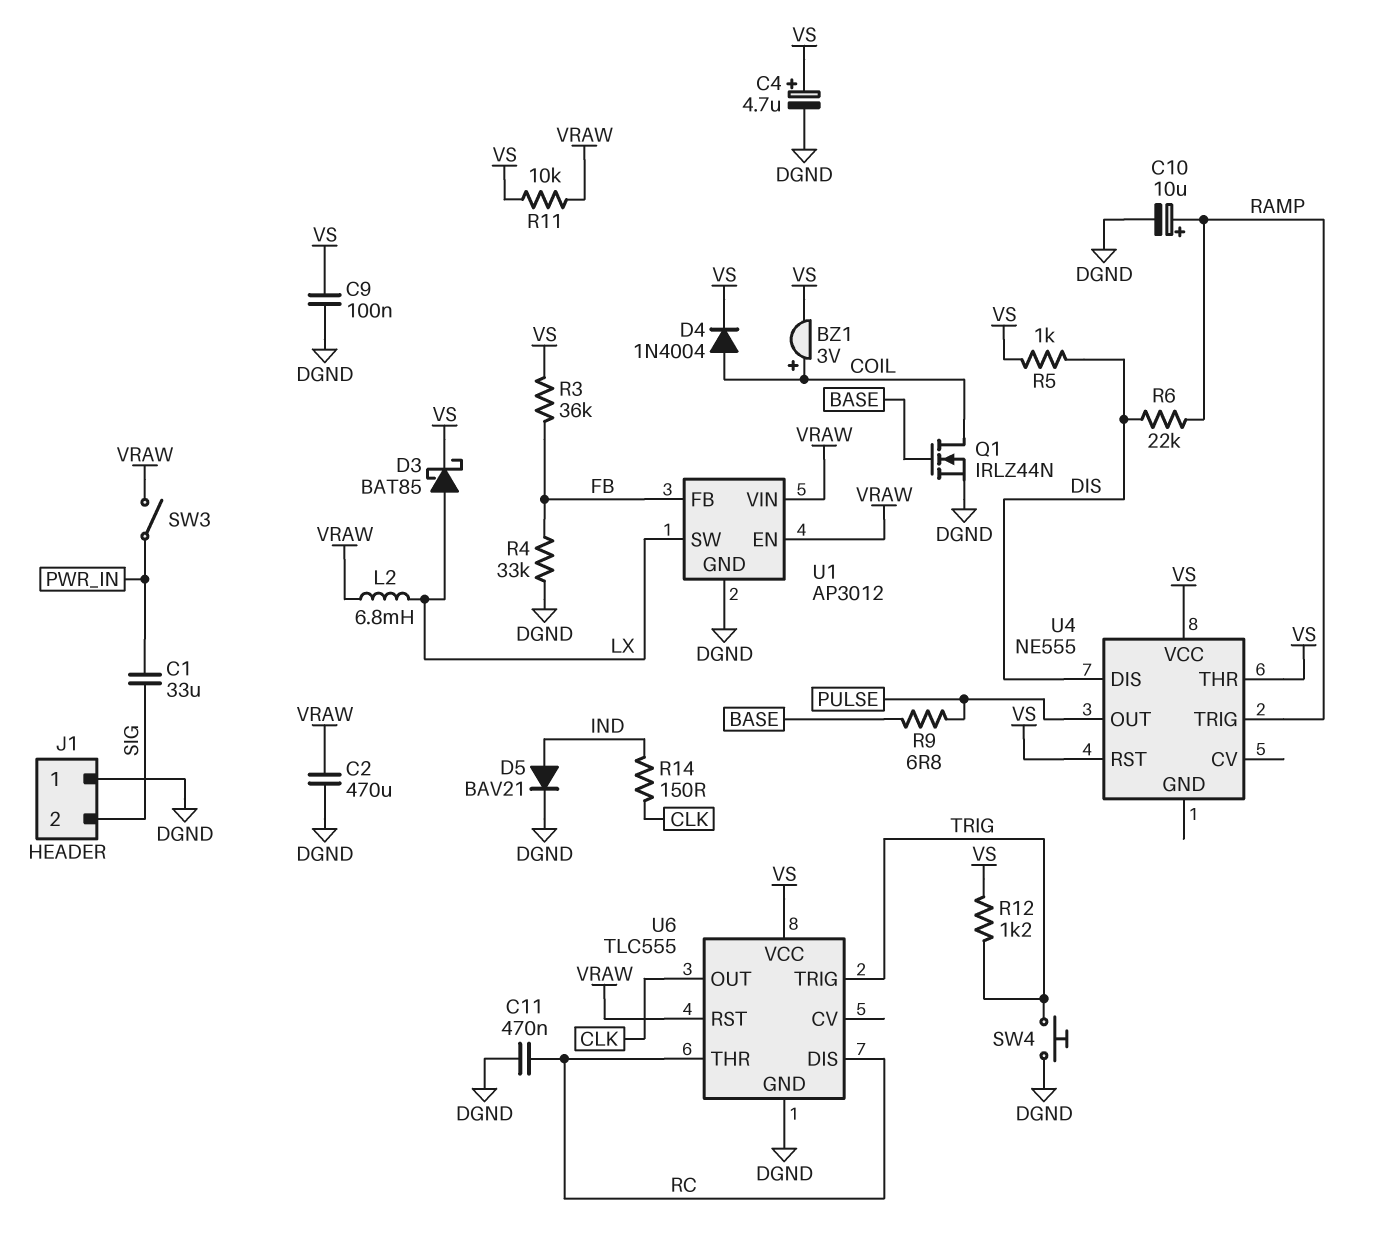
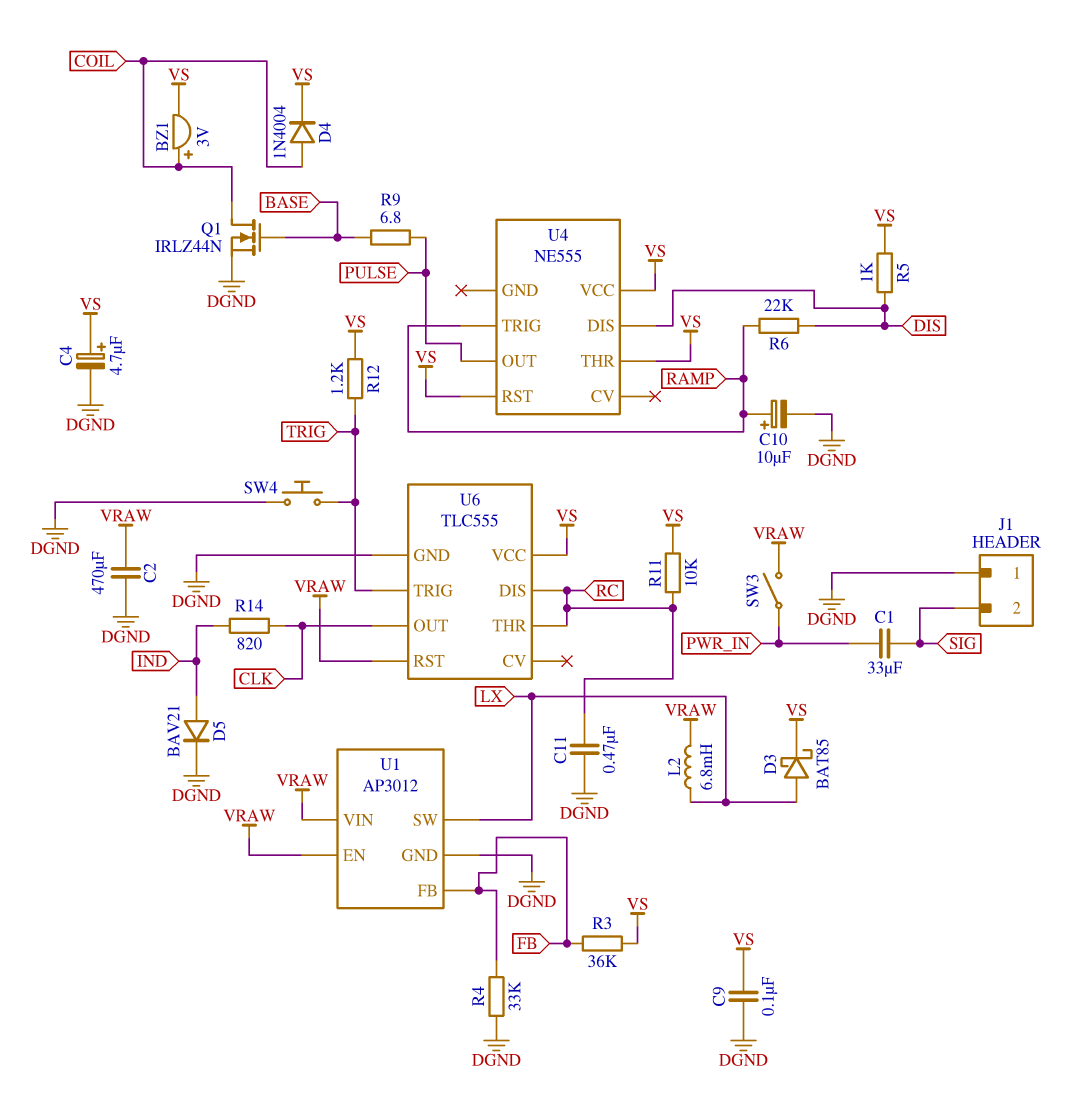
R11: 10k (VRAW, VS) -> 10k (RC, VS)
R14: 150 (CLK, IND) -> 820 (CLK, IND)

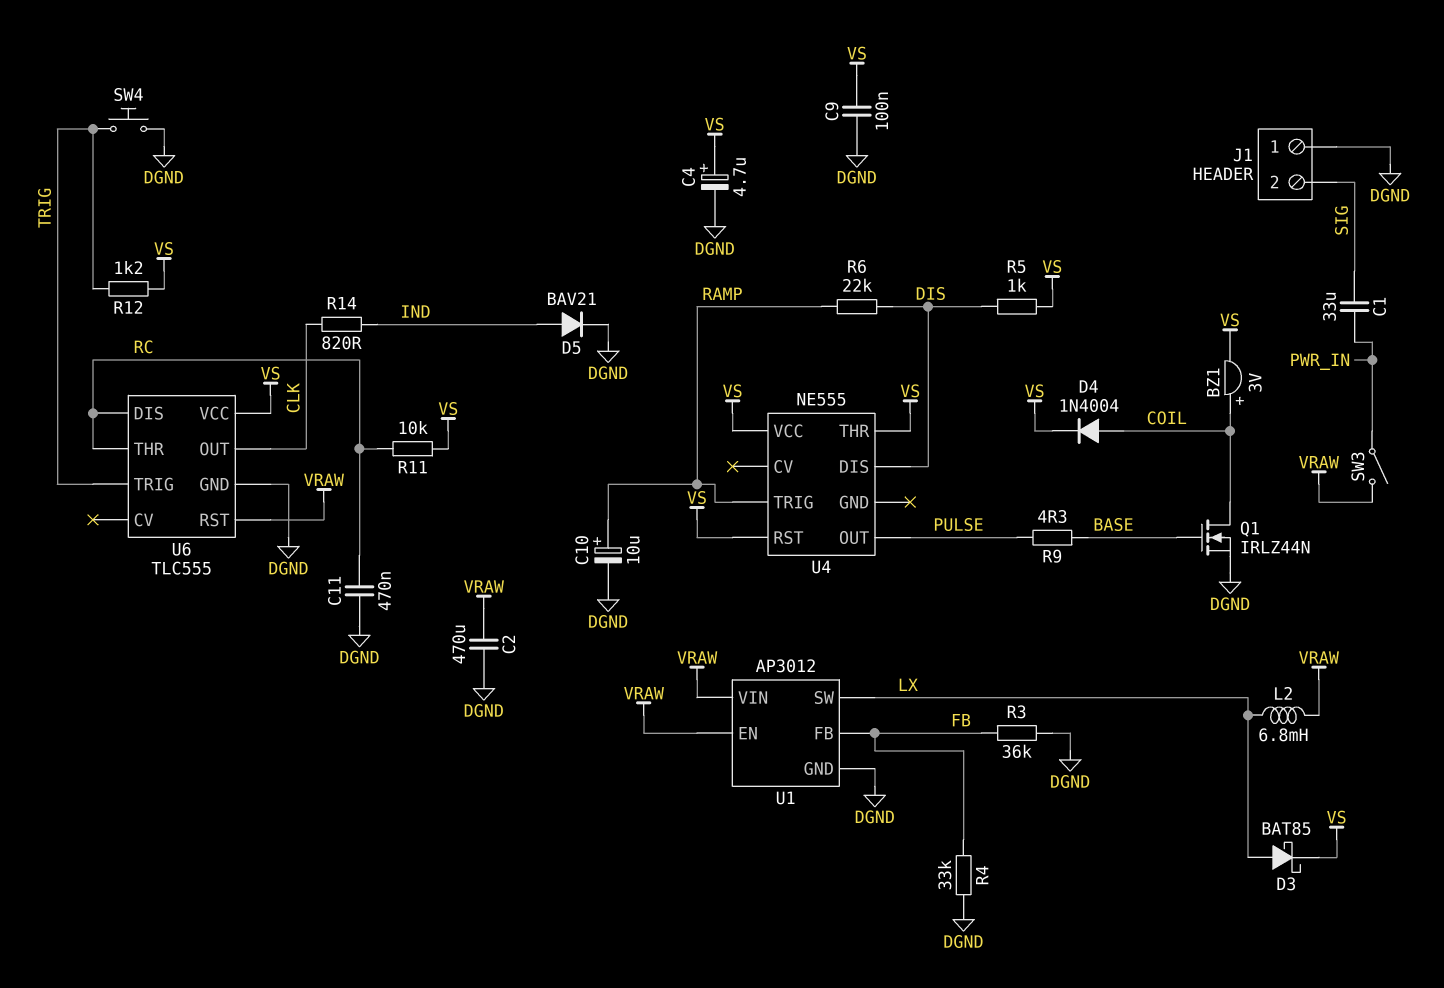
R3: 36k (FB, VS) -> 36k (DGND, FB)
R9: 6.8 (BASE, PULSE) -> 4.3 (BASE, PULSE)

